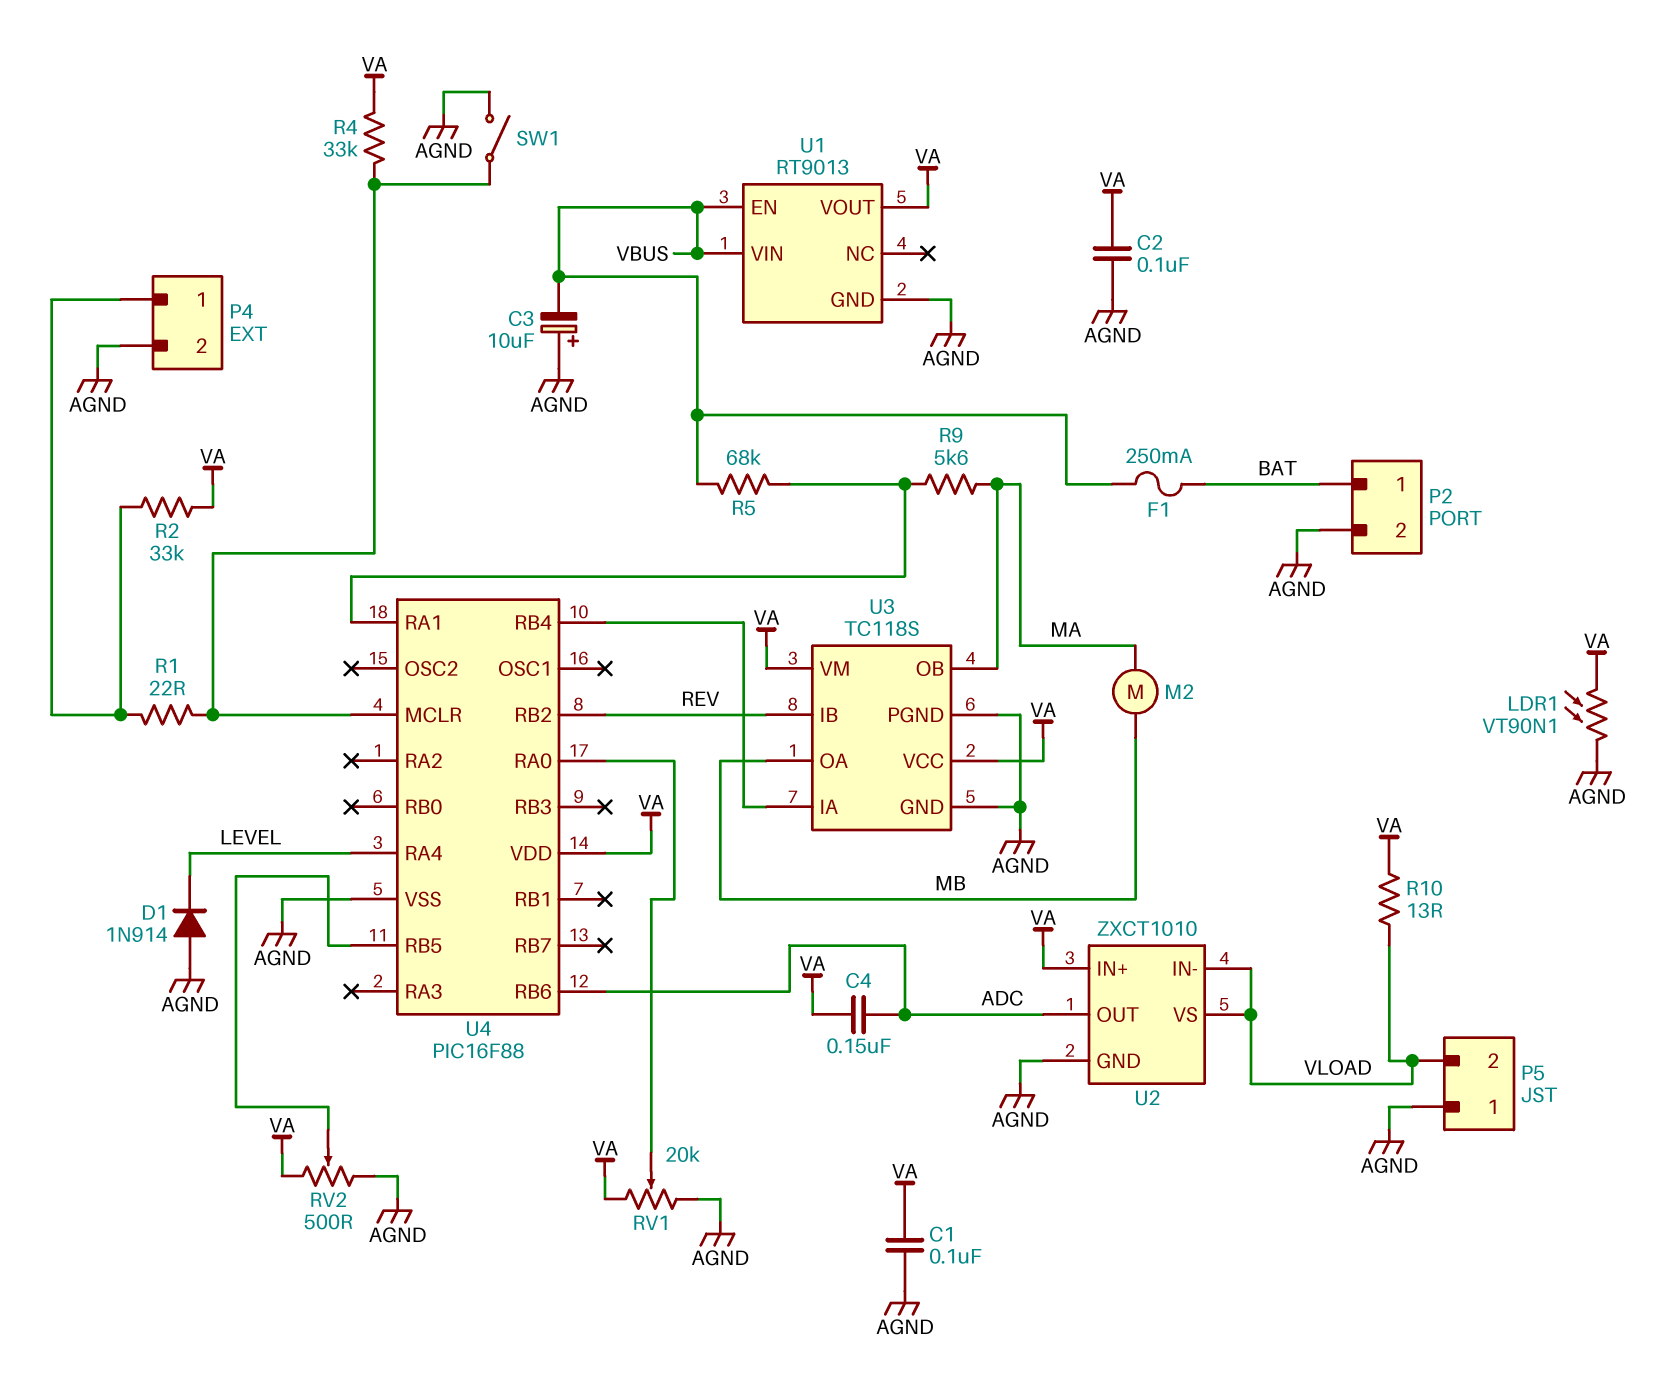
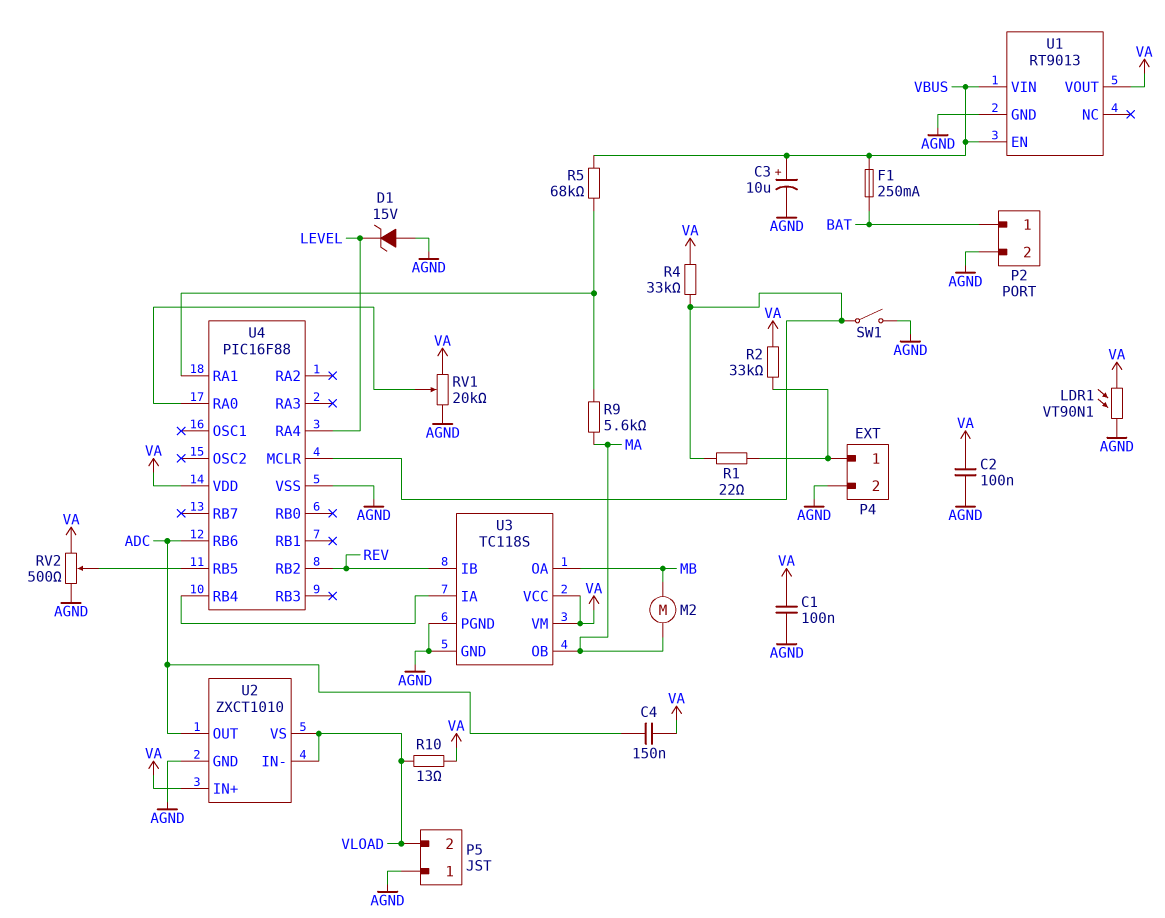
C3: 10uF (plus AGND, minus VBUS) -> 10uF (plus VBUS, minus AGND)
D1: diode 1N914 (A AGND, K LEVEL) -> zener 15V (A AGND, K LEVEL)

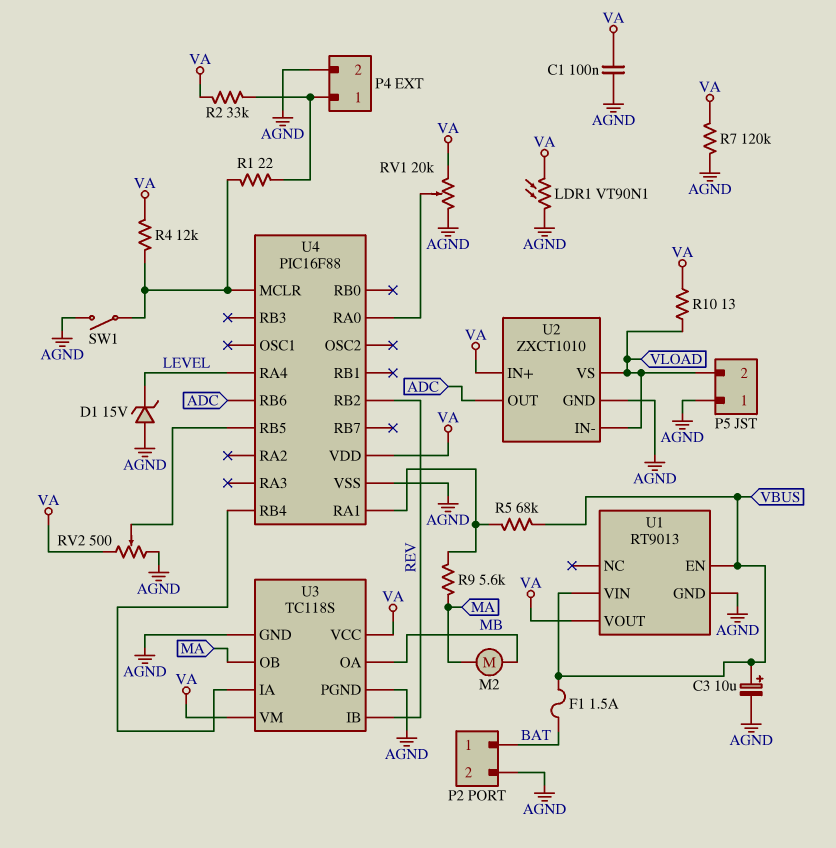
C2: 100nF (AGND, VA) -> none
C4: 150nF (ADC, VA) -> none
F1: 250mA (BAT, VBUS) -> 1.5A (BAT, VBUS)
R4: 33k (U4/MCLR, VA) -> 12k (U4/MCLR, VA)
R7: none -> 120k (AGND, VA)

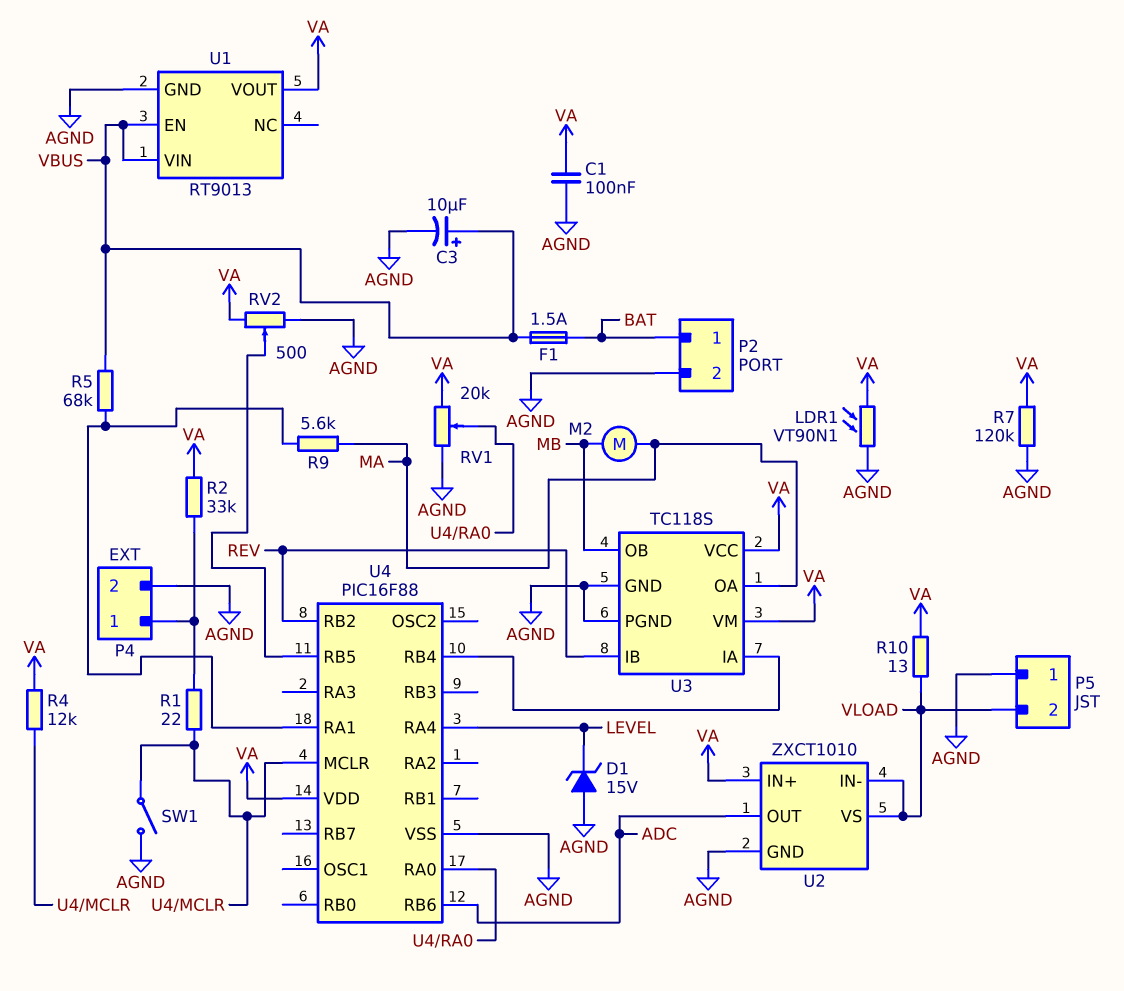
U3 pin OA: MB -> MA
U3 pin OB: MA -> MB

